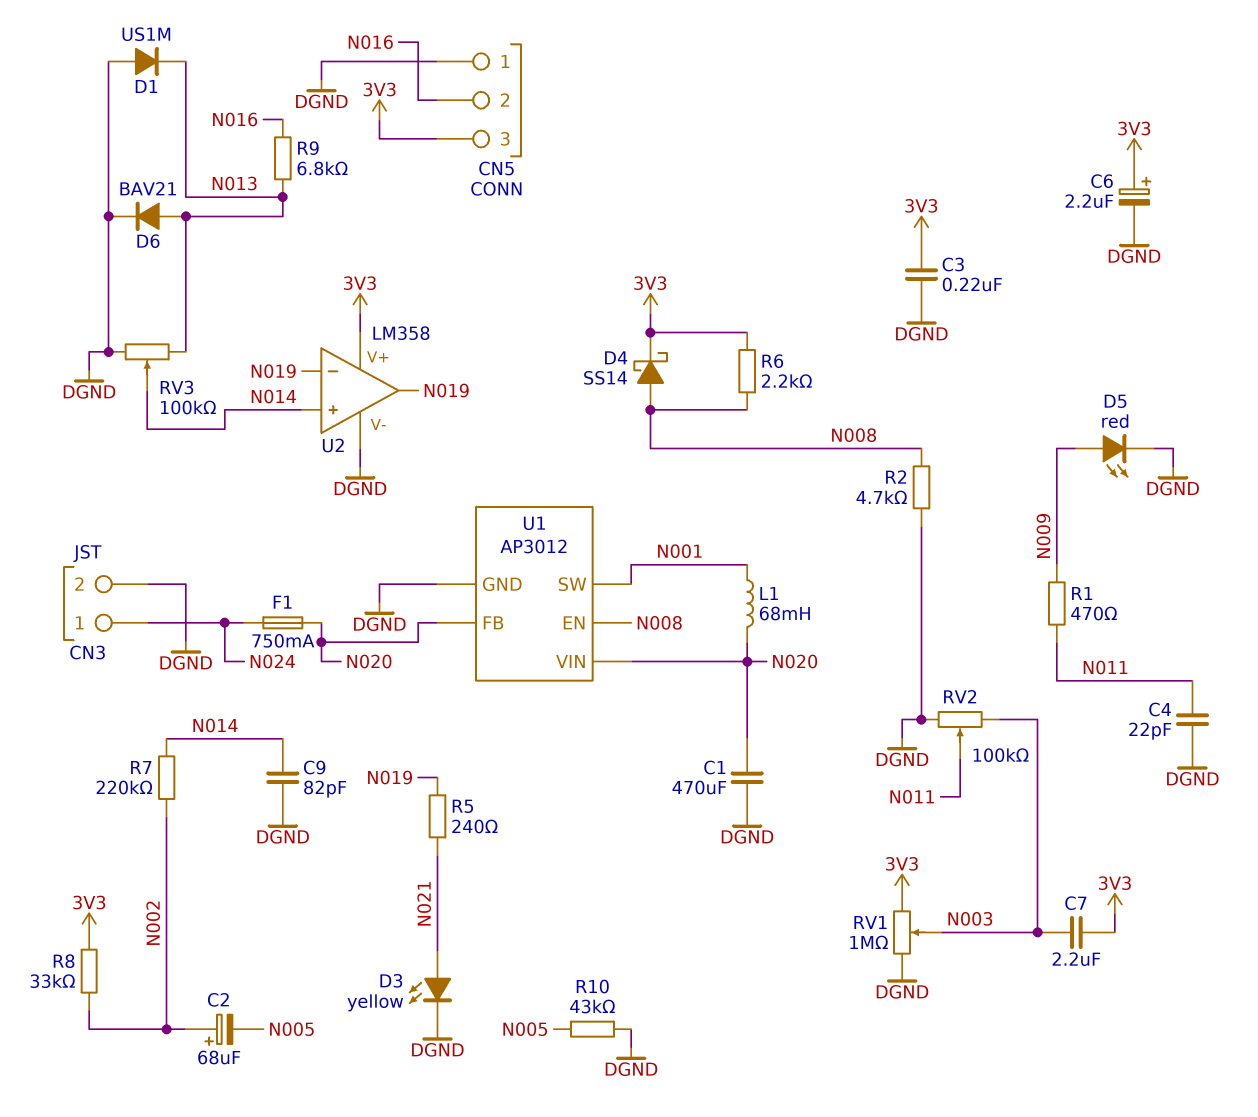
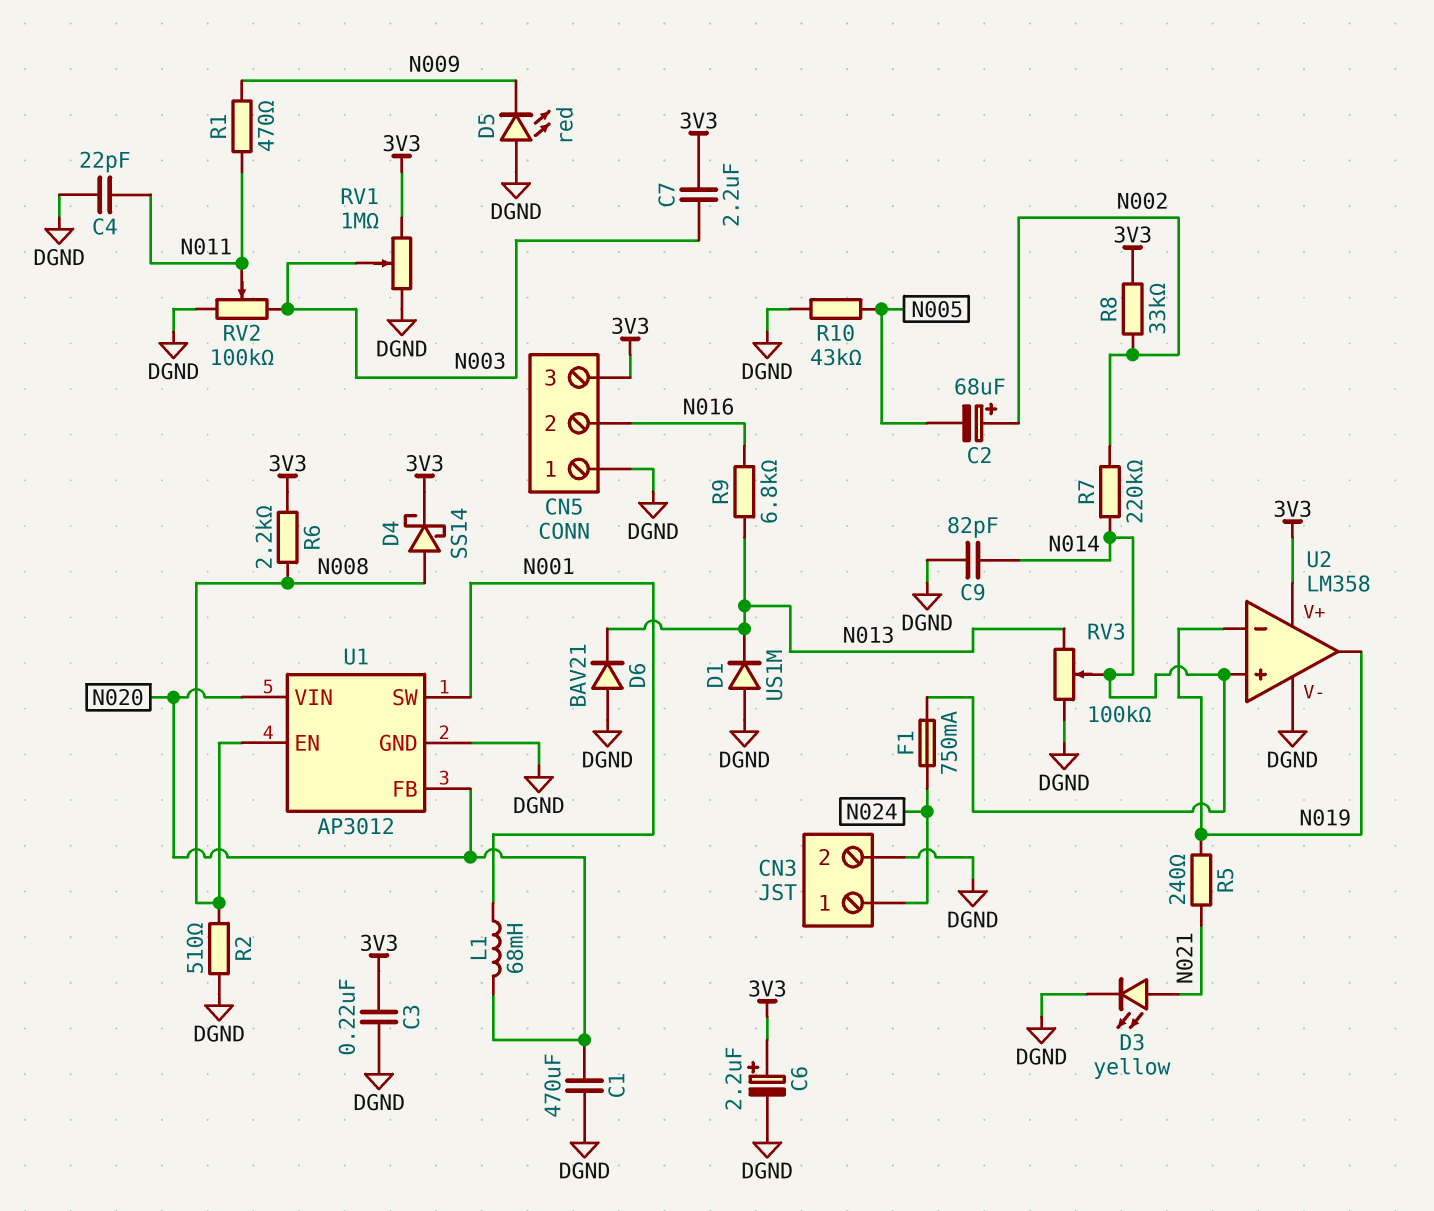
D5: LED red (A N009, K DGND) -> LED red (A DGND, K N009)
D6: diode BAV21 (A N013, K DGND) -> diode BAV21 (A DGND, K N013)
F1: 750mA (N020, N024) -> 750mA (N014, N024)
R2: 4.7k (DGND, N008) -> 510 (DGND, N008)

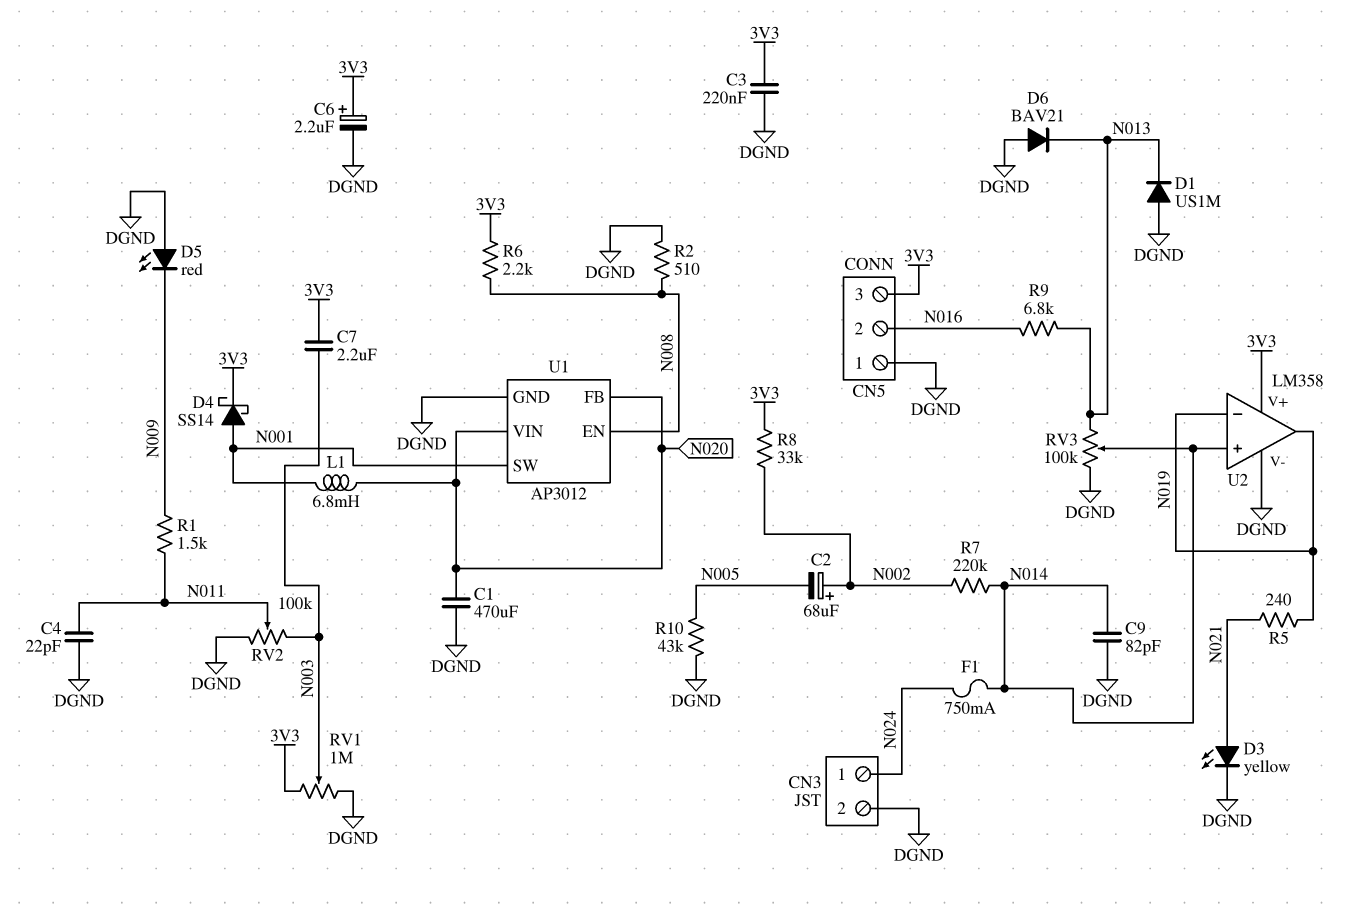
D4: schottky SS14 (A N008, K 3V3) -> schottky SS14 (A N001, K 3V3)
L1: 68mH (N001, N020) -> 6.8mH (N001, N020)
R1: 470 (N009, N011) -> 1.5k (N009, N011)

